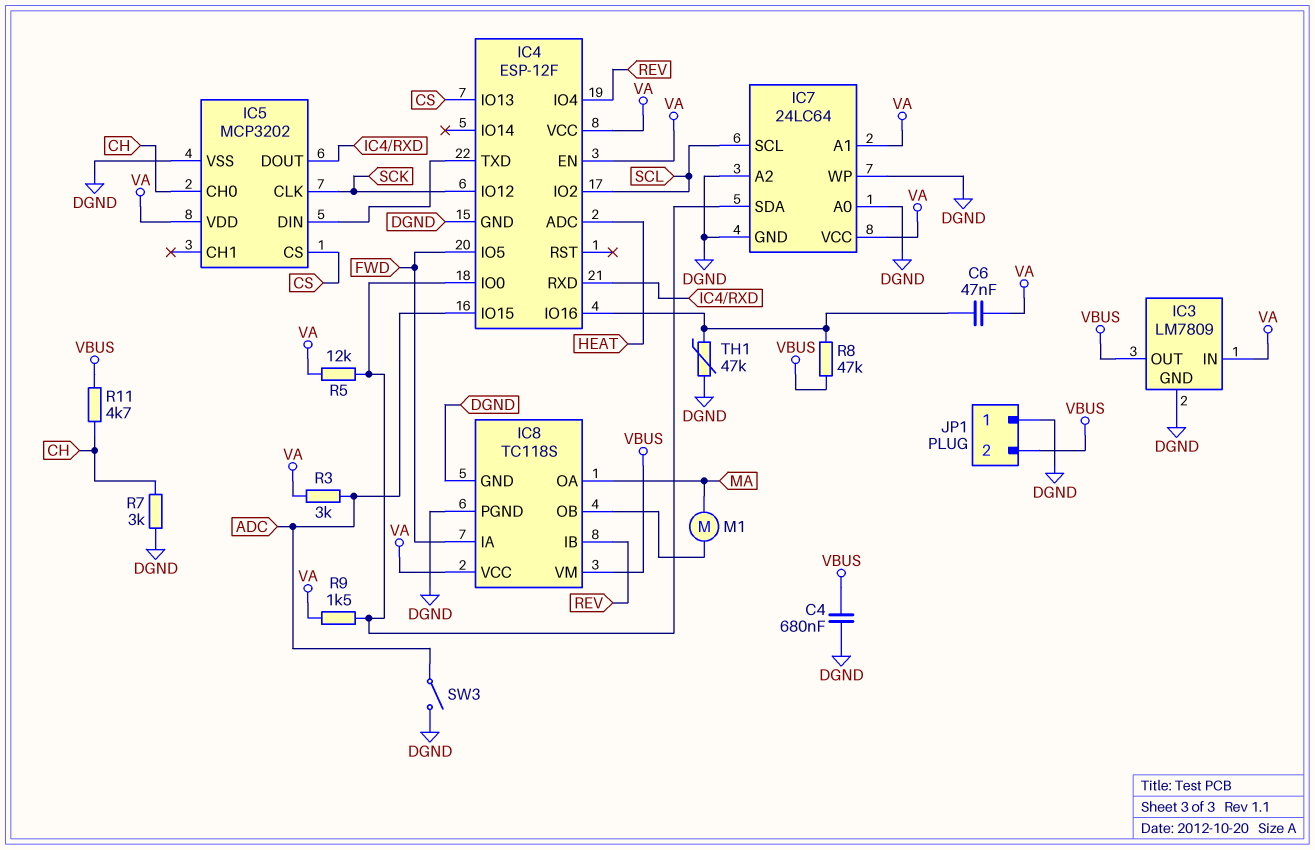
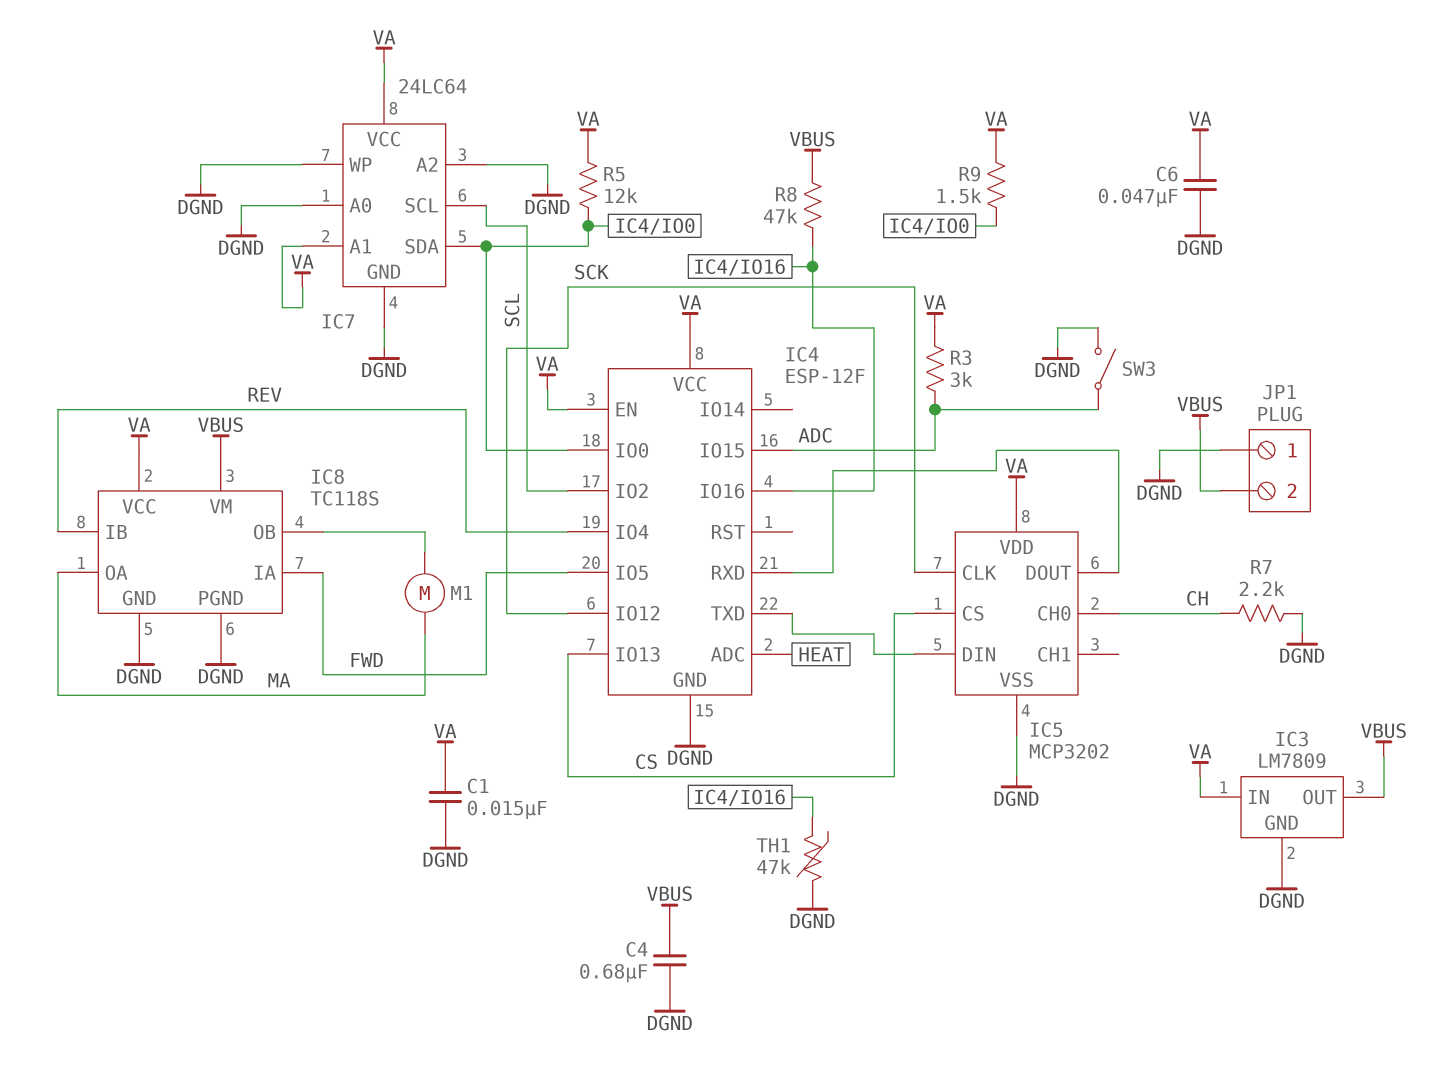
C1: none -> 15nF (DGND, VA)
C6: 47nF (IC4/IO16, VA) -> 47nF (DGND, VA)
R7: 3k (CH, DGND) -> 2.2k (CH, DGND)
R11: 4.7k (CH, VBUS) -> none

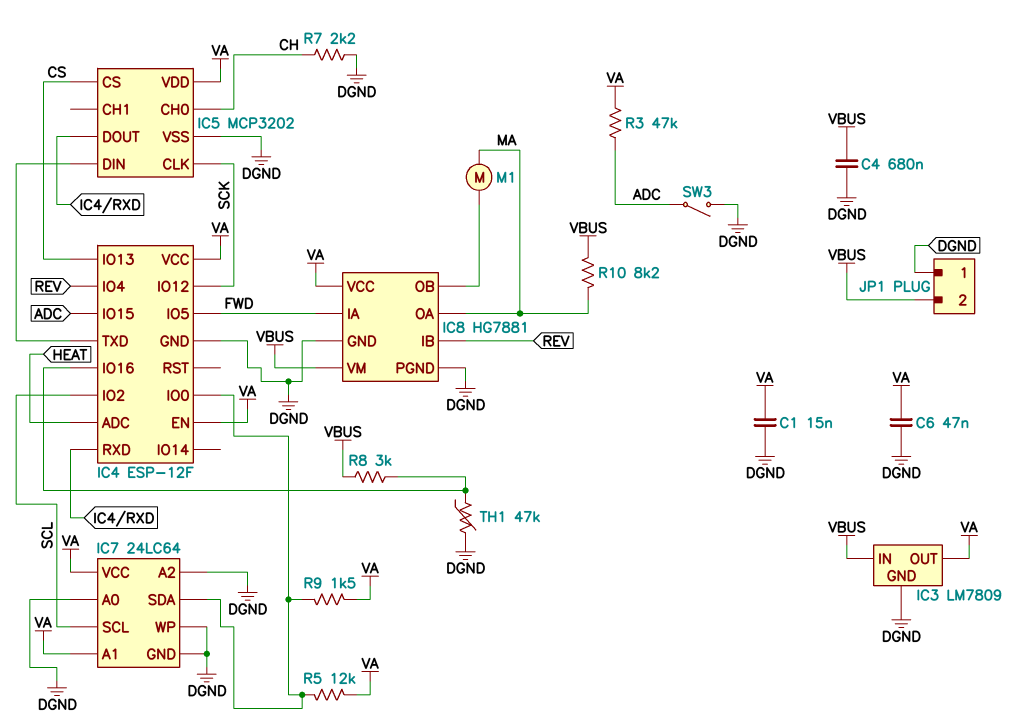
IC3 pin IN: VA -> VBUS
IC3 pin OUT: VBUS -> VA
IC8: TC118S -> HG7881
R3: 3k (ADC, VA) -> 47k (ADC, VA)
R8: 47k (IC4/IO16, VBUS) -> 3k (IC4/IO16, VBUS)
R10: none -> 8.2k (MA, VBUS)

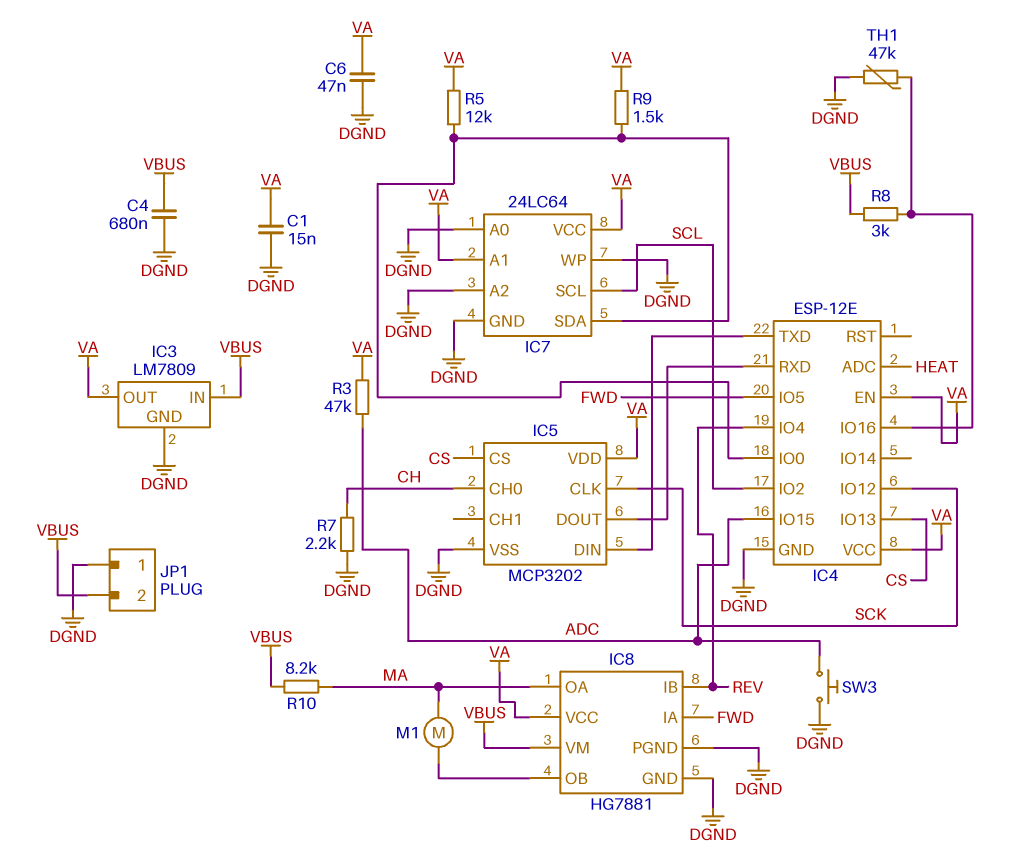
IC4: ESP-12F -> ESP-12E
SW3: switch (ADC, DGND) -> button (ADC, DGND)

